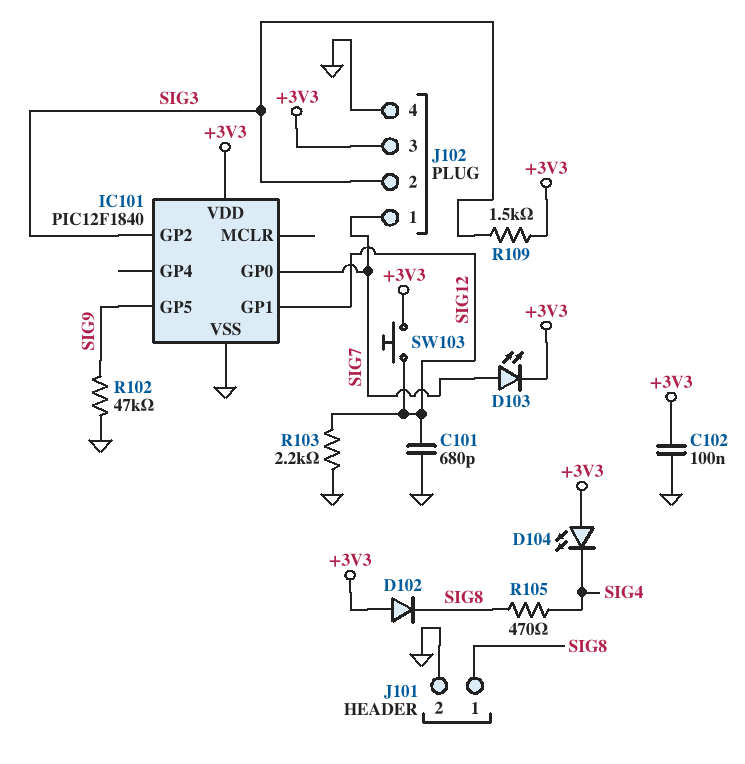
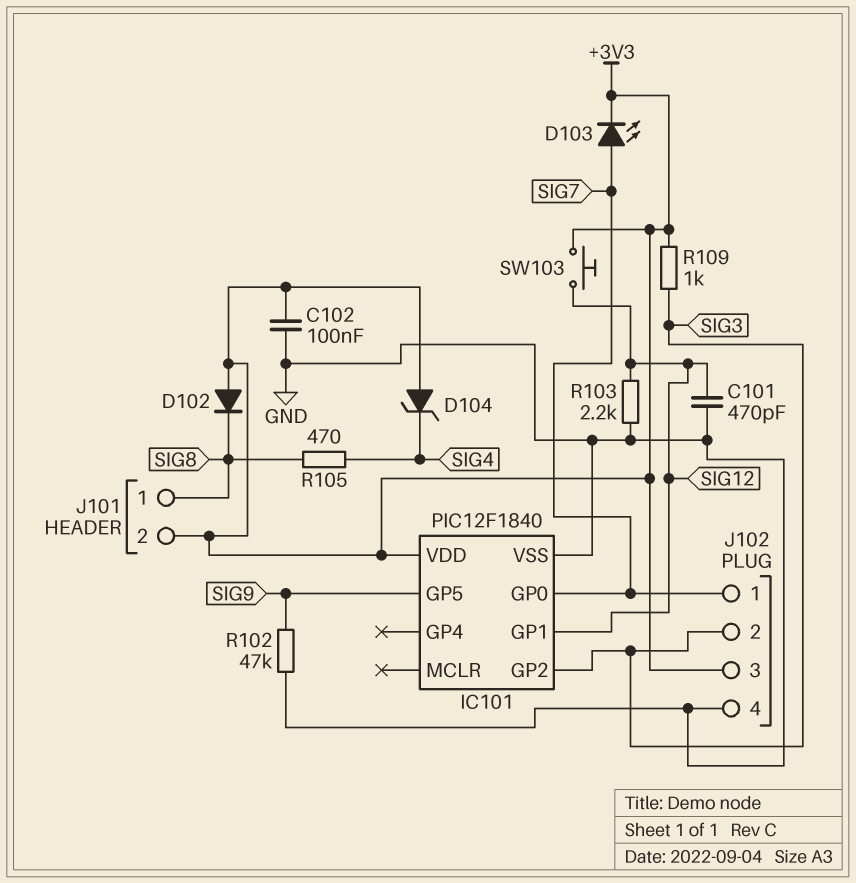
C101: 680pF (GND, SIG12) -> 470pF (GND, SIG12)
D104: LED (A +3V3, K SIG4) -> zener (A +3V3, K SIG4)
J101 pin 2: GND -> +3V3
R109: 1.5k (+3V3, SIG3) -> 1k (+3V3, SIG3)

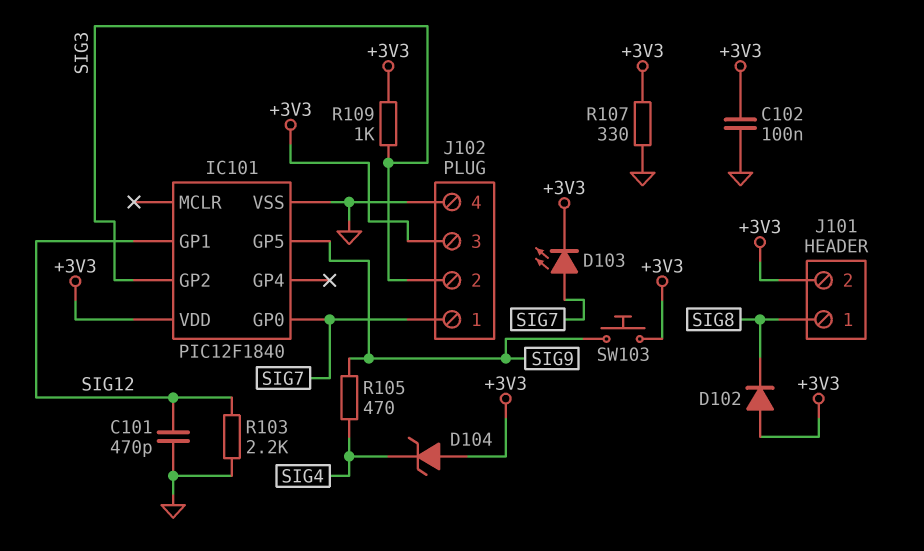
R102: 47k (GND, SIG9) -> none
R105: 470 (SIG4, SIG8) -> 470 (SIG4, SIG9)
R107: none -> 330 (+3V3, GND)
SW103: button (+3V3, SIG12) -> button (+3V3, SIG9)

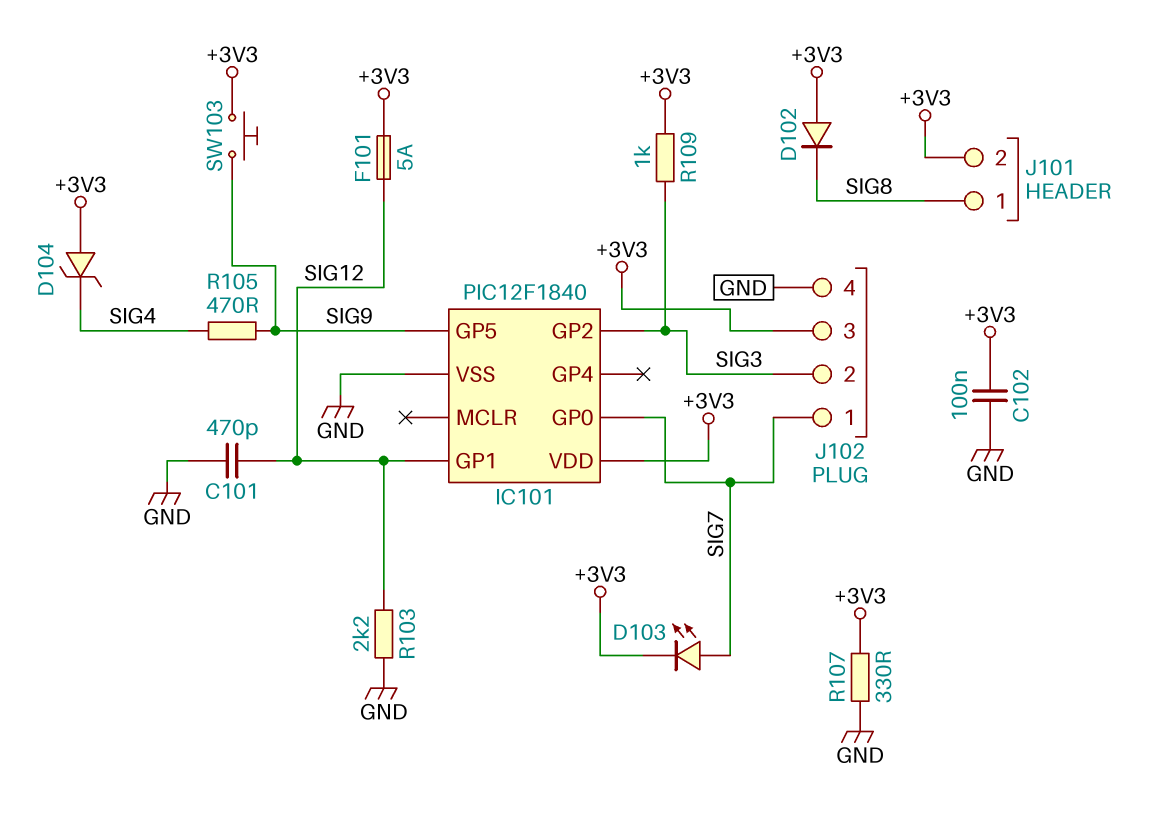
F101: none -> 5A (+3V3, SIG12)

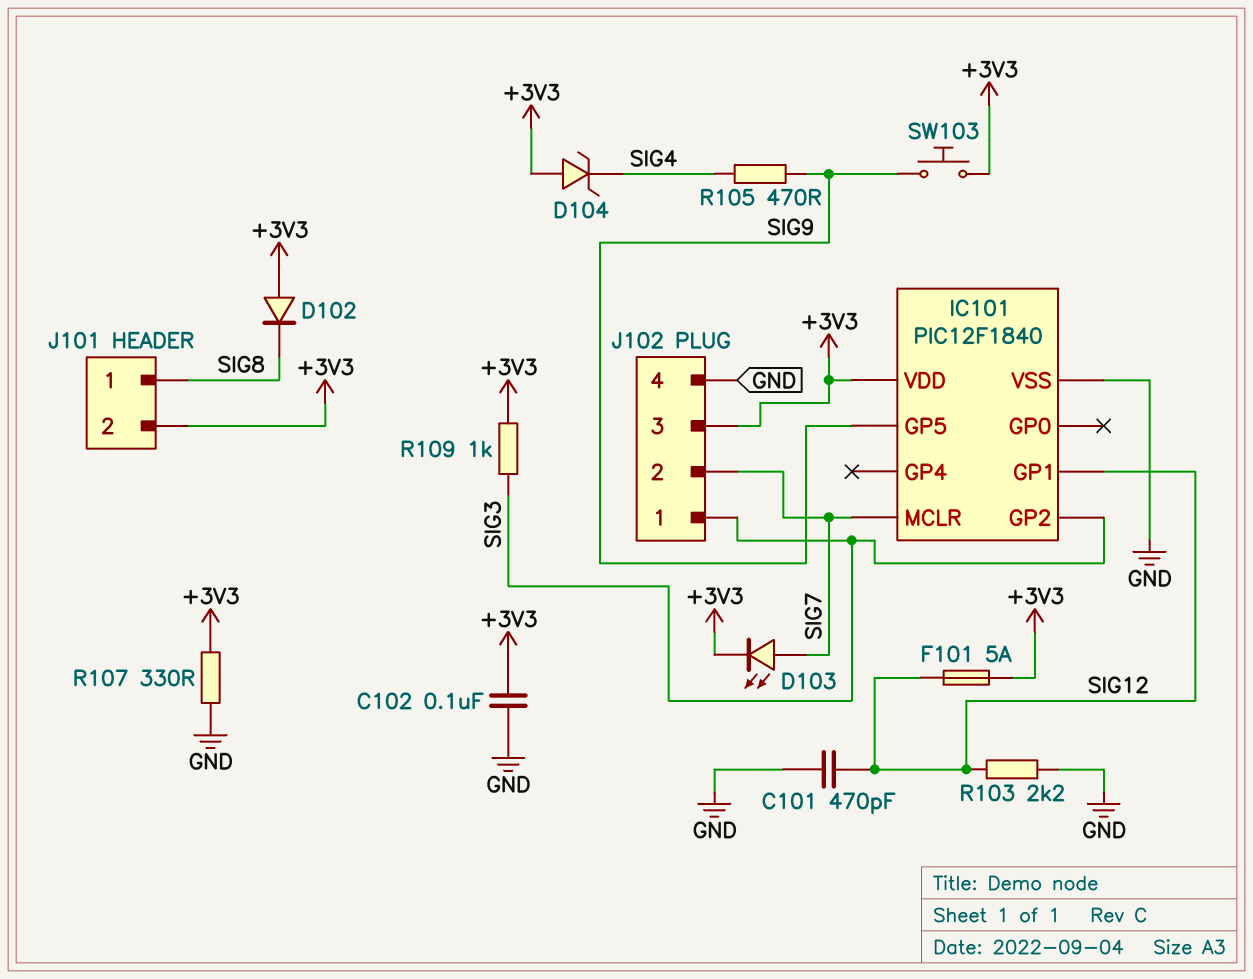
IC101 pin GP0: SIG7 -> none
IC101 pin MCLR: none -> SIG7
J102 pin 1: SIG7 -> SIG3
J102 pin 2: SIG3 -> SIG7

